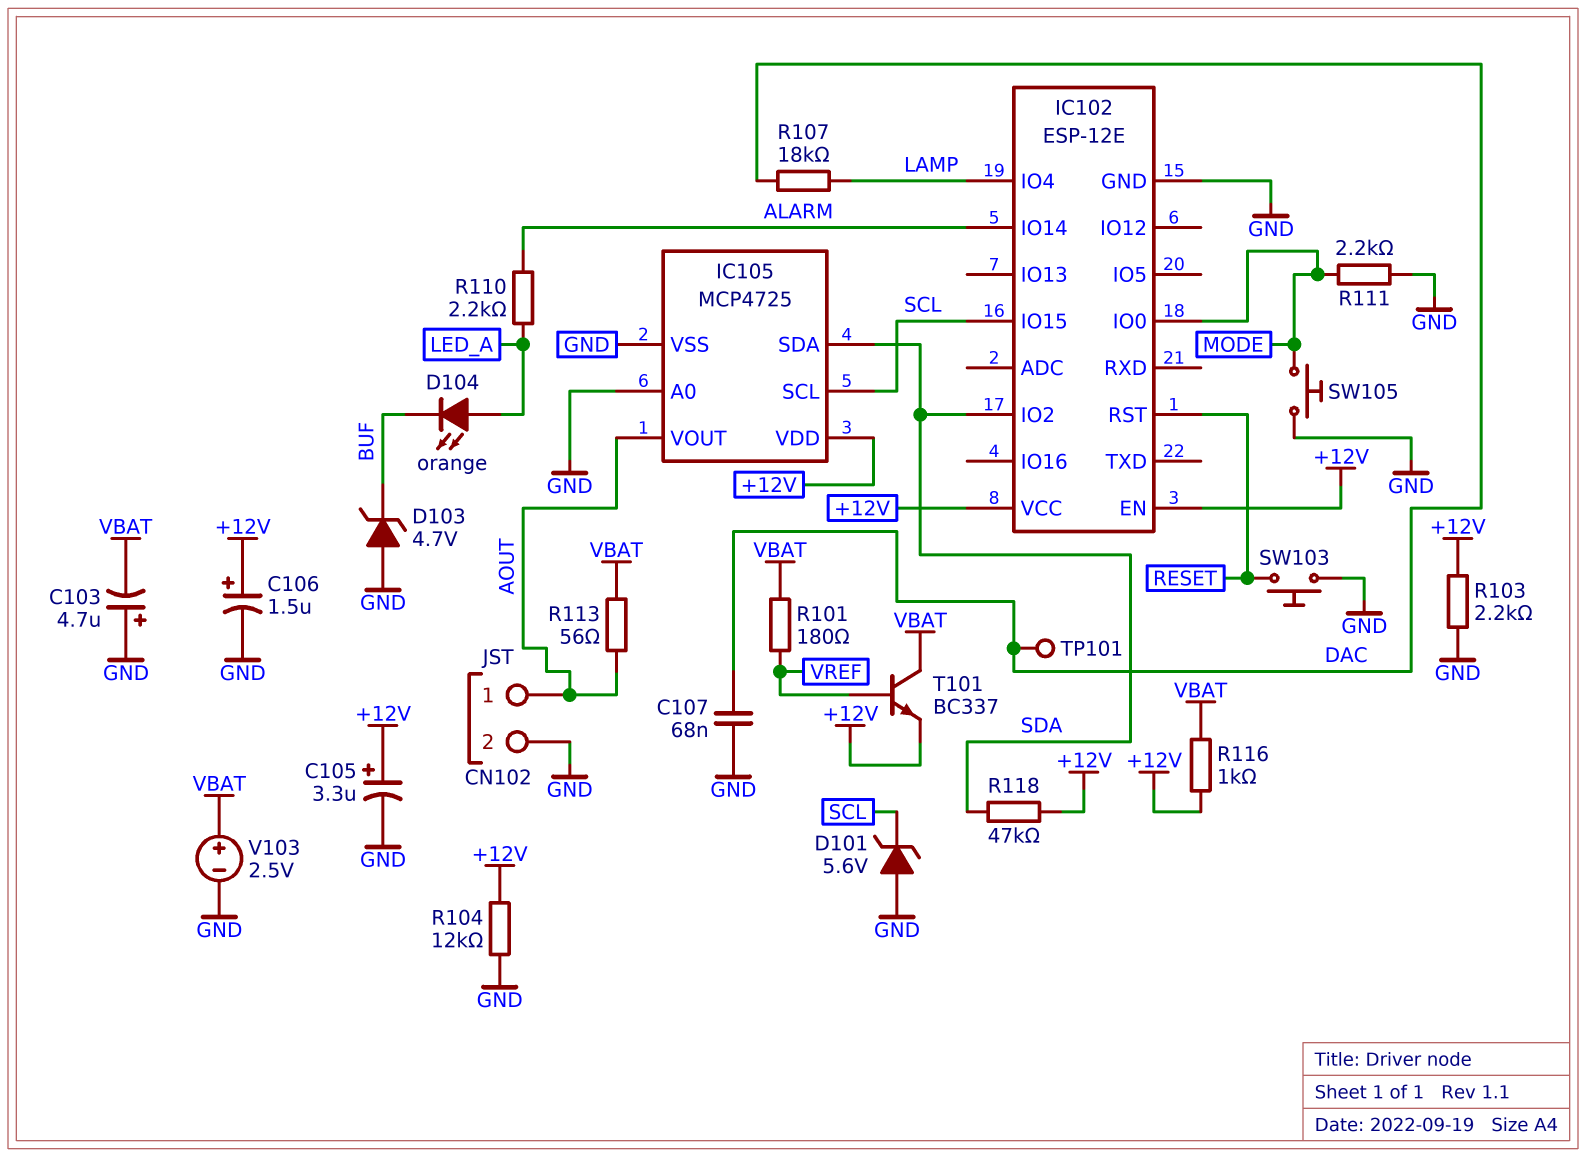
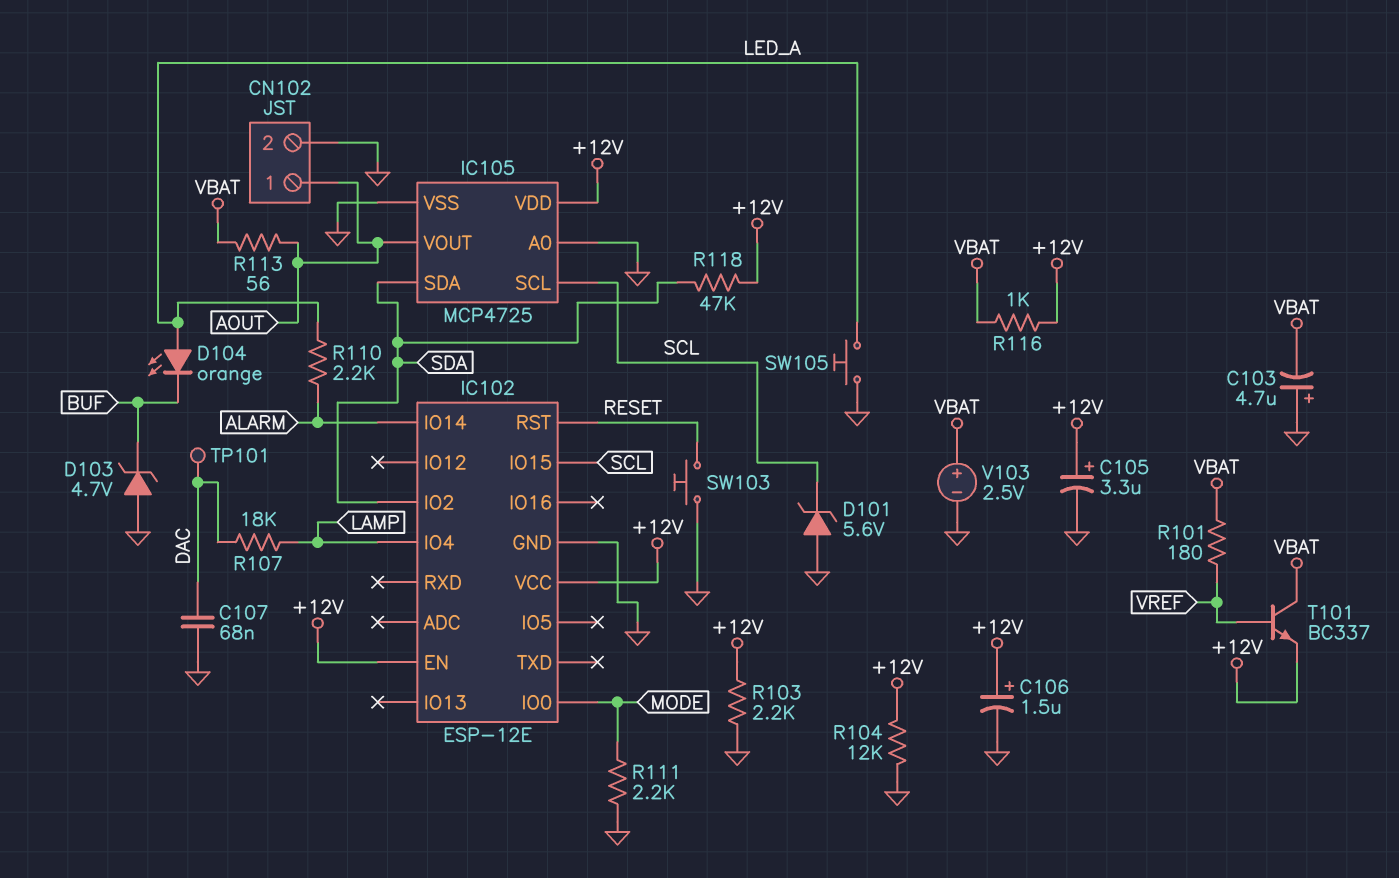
SW105: button (GND, MODE) -> button (GND, LED_A)

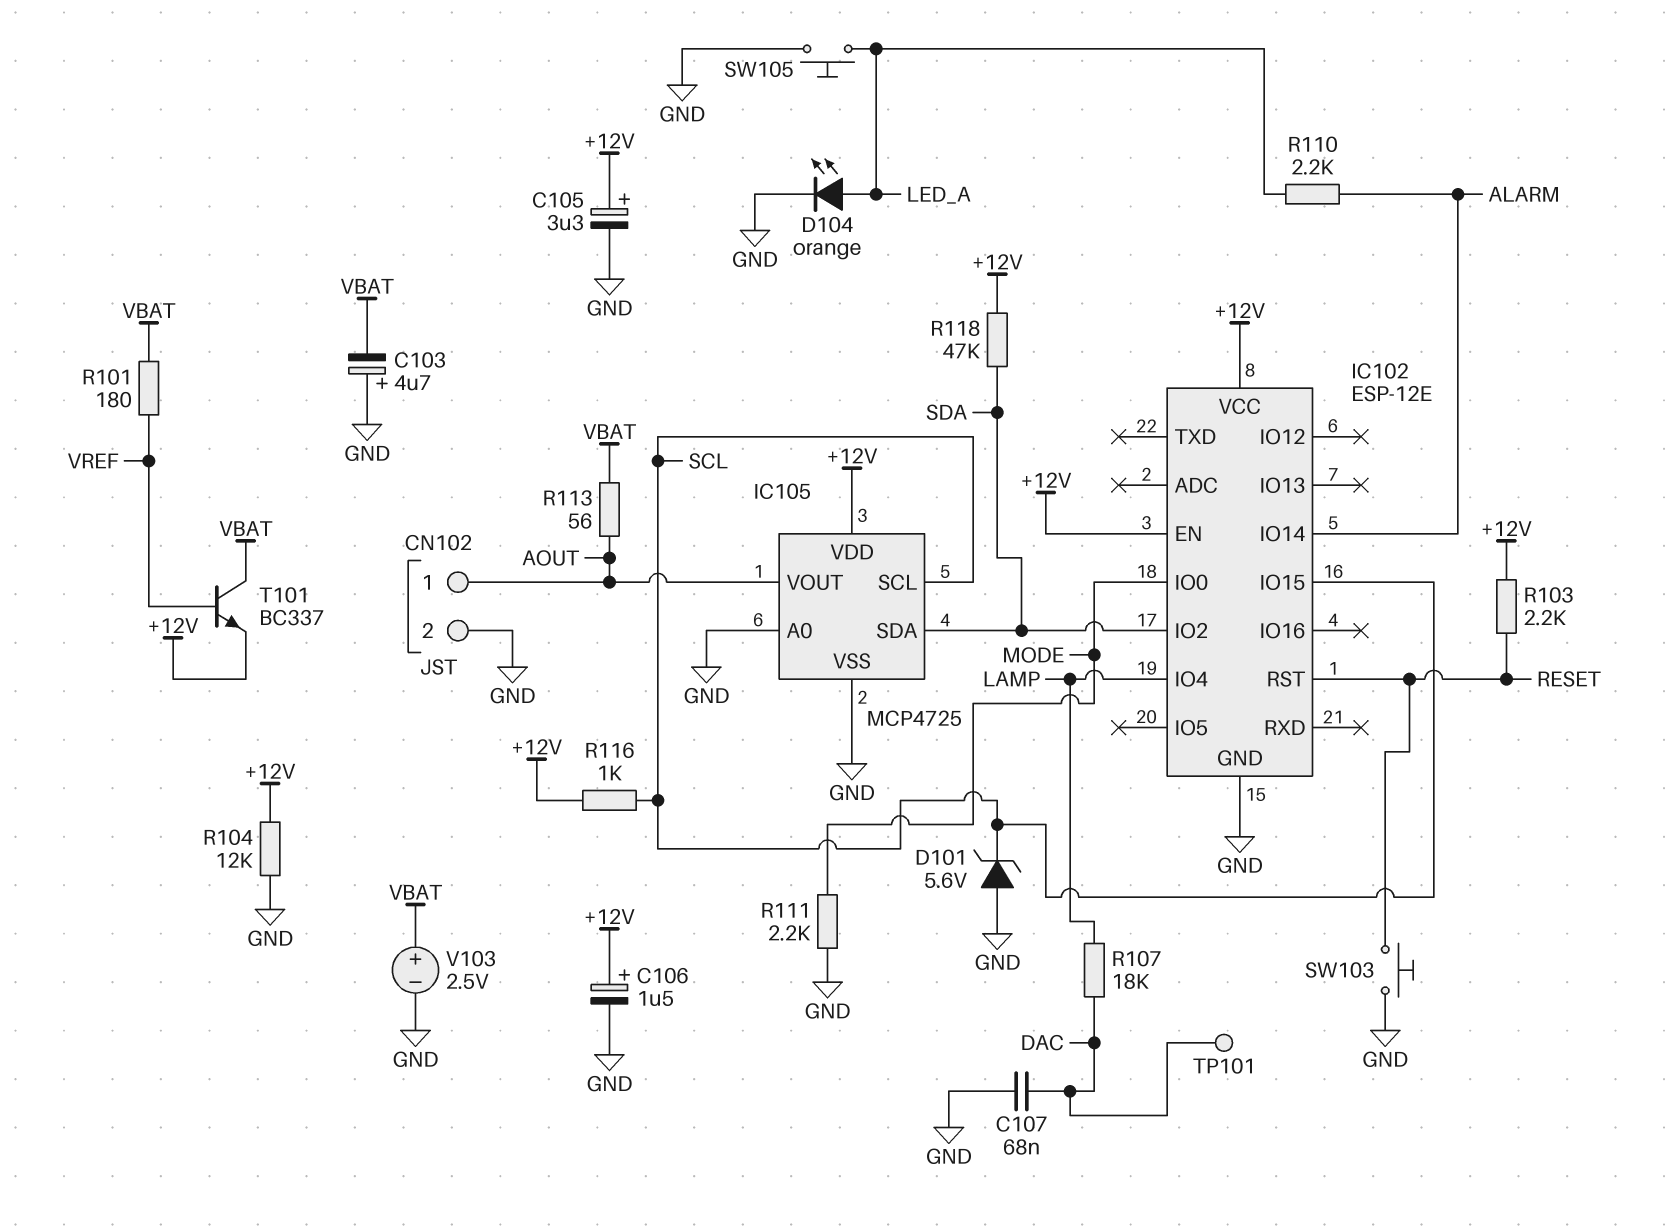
D103: zener 4.7V (A GND, K BUF) -> none
D104: LED orange (A LED_A, K BUF) -> LED orange (A LED_A, K GND)
R103: 2.2k (+12V, GND) -> 2.2k (+12V, RESET)
R116: 1k (+12V, VBAT) -> 1k (+12V, SCL)

